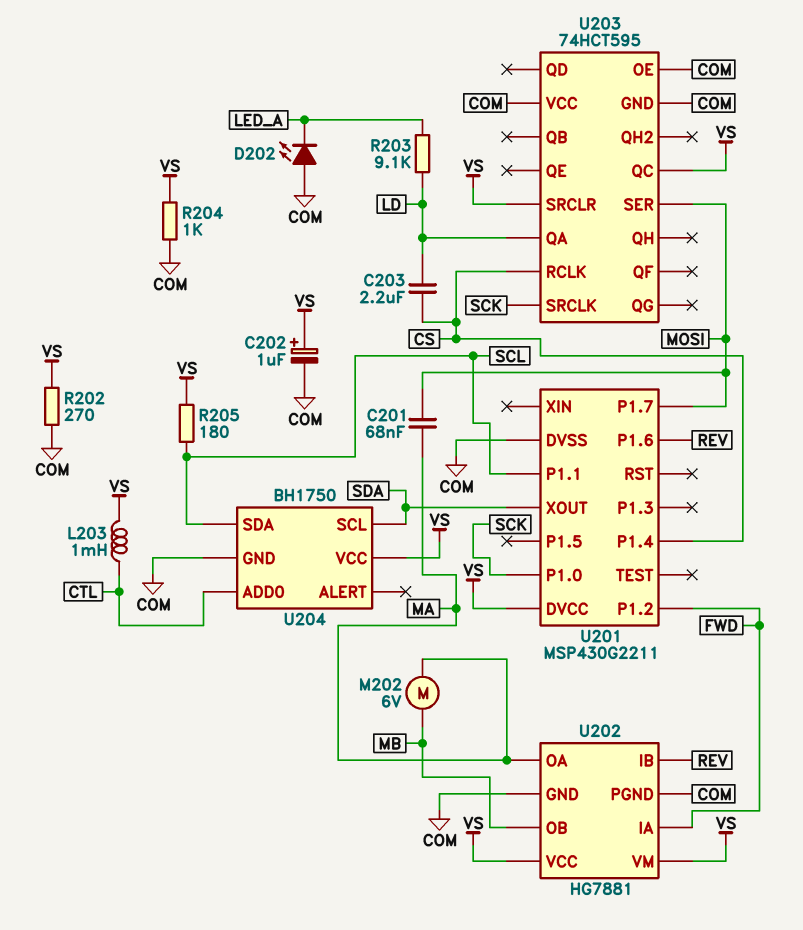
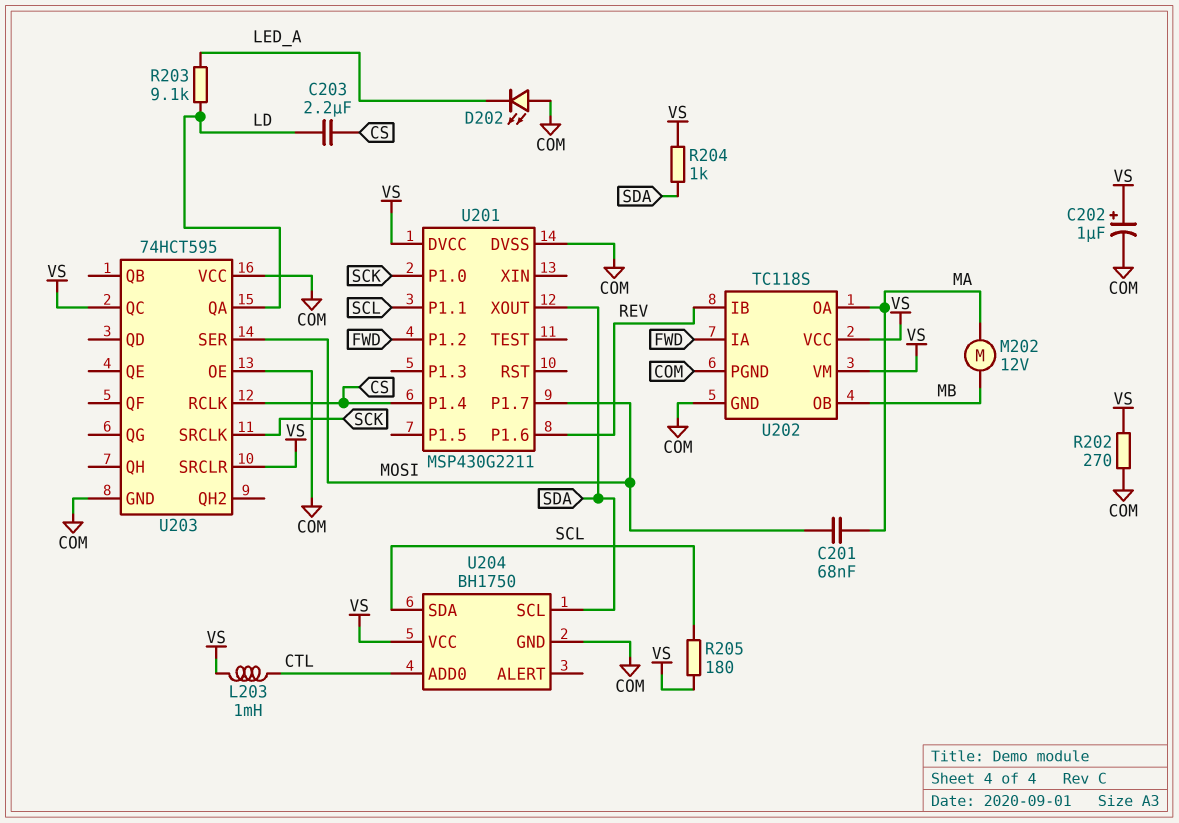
M202: motor 6V (MA, MB) -> motor 12V (MA, MB)
R204: 1k (COM, VS) -> 1k (SDA, VS)
U202: HG7881 -> TC118S

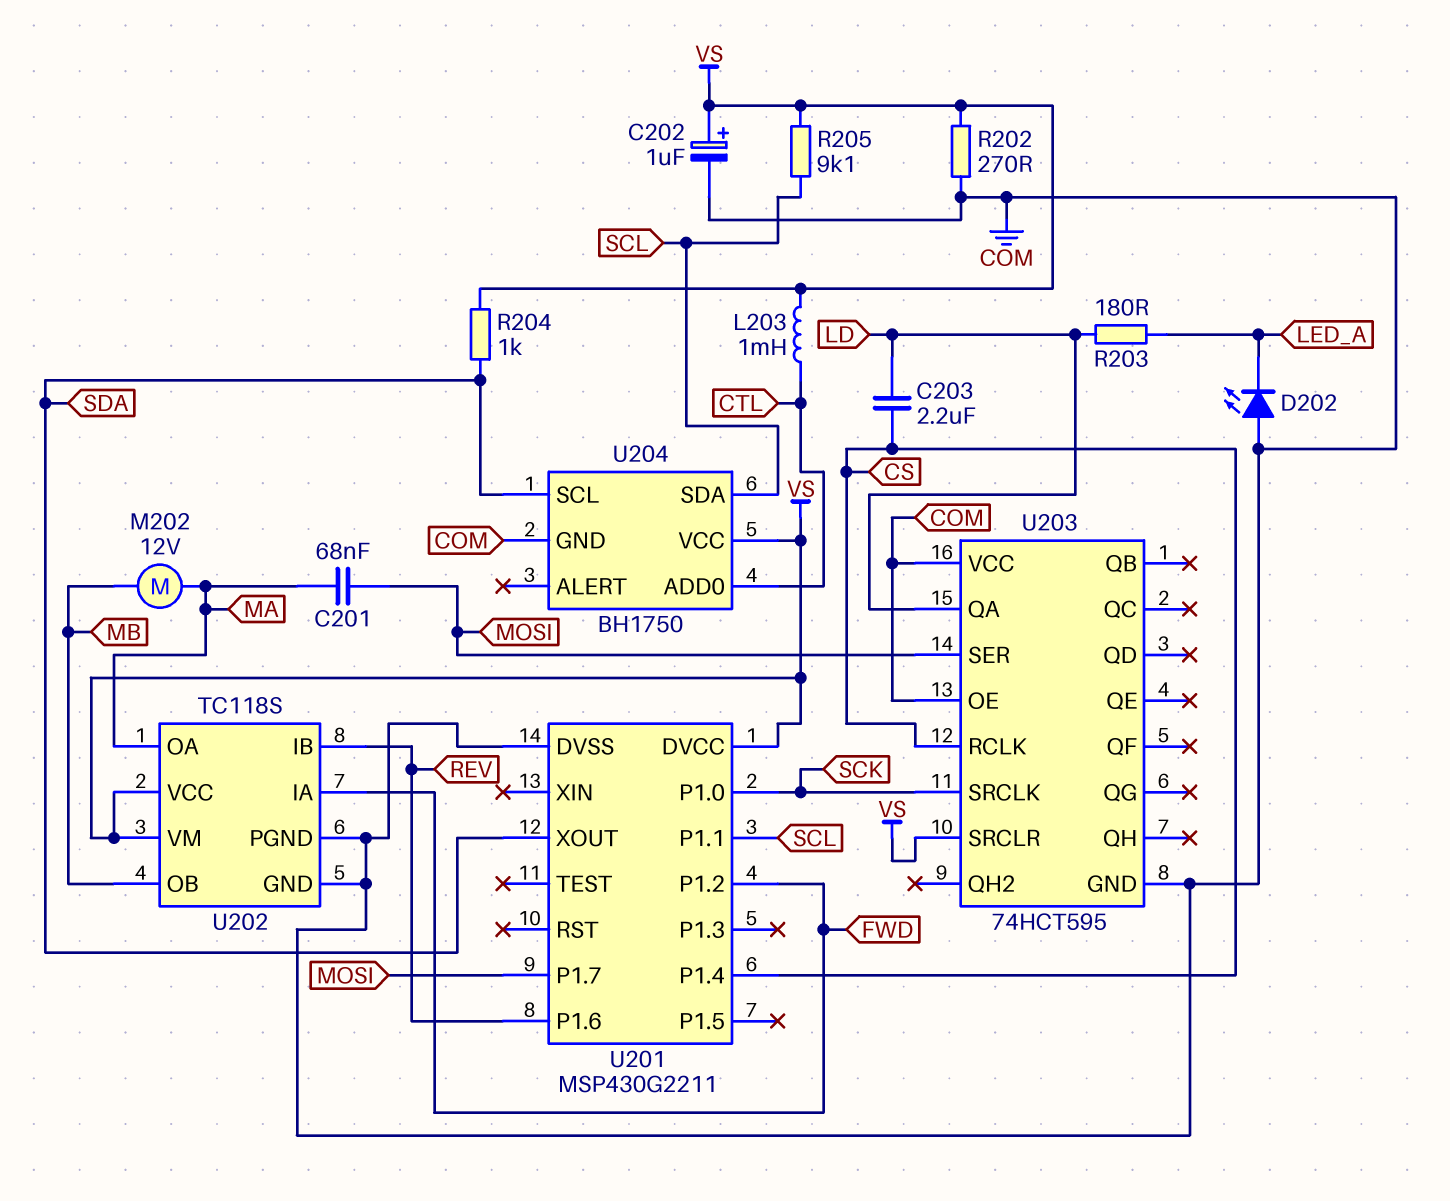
R203: 9.1k (LD, LED_A) -> 180 (LD, LED_A)
R205: 180 (SCL, VS) -> 9.1k (SCL, VS)
U203 pin QC: VS -> none

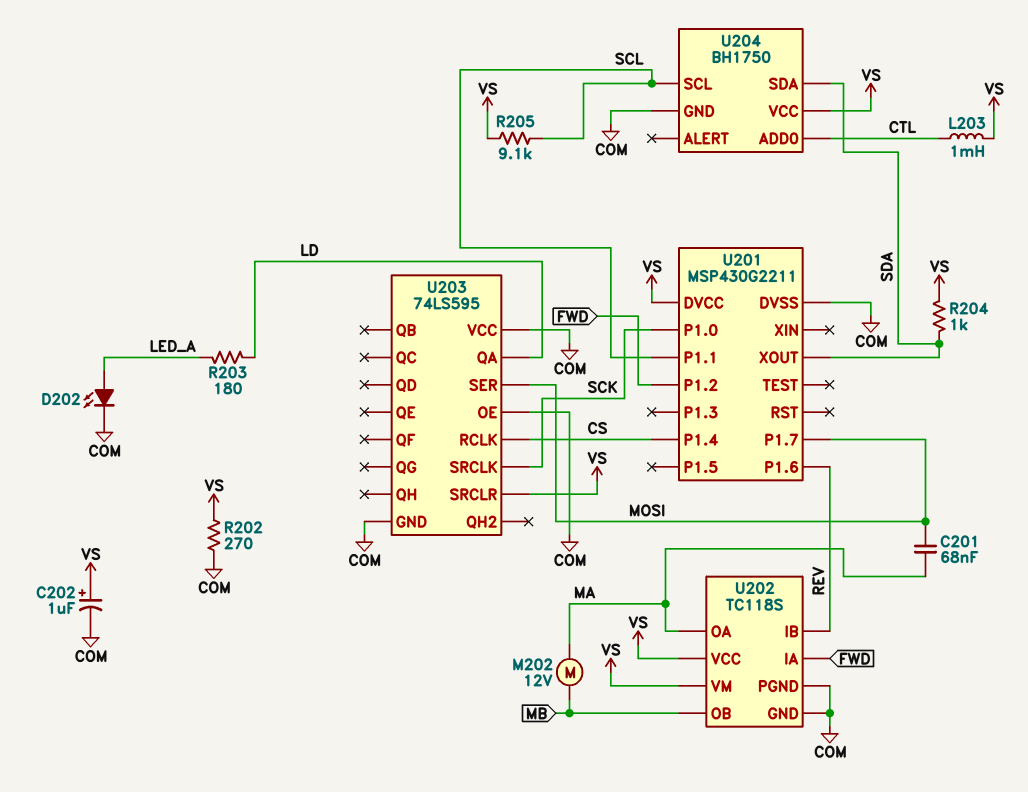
C203: 2.2uF (CS, LD) -> none
D202: LED (A COM, K LED_A) -> LED (A LED_A, K COM)
U203: 74HCT595 -> 74LS595
U204 pin SCL: SDA -> SCL
U204 pin SDA: SCL -> SDA

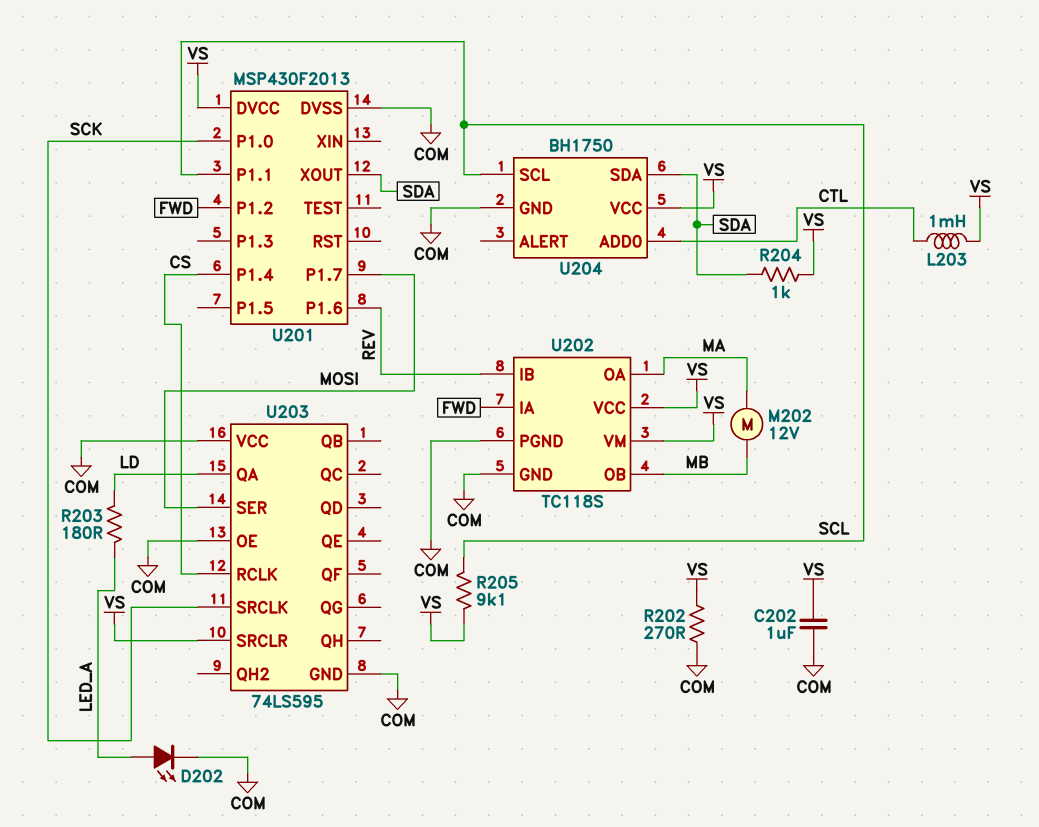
C201: 68nF (MA, MOSI) -> none
C202: 1uF (plus VS, minus COM) -> 1uF (COM, VS)
U201: MSP430G2211 -> MSP430F2013

